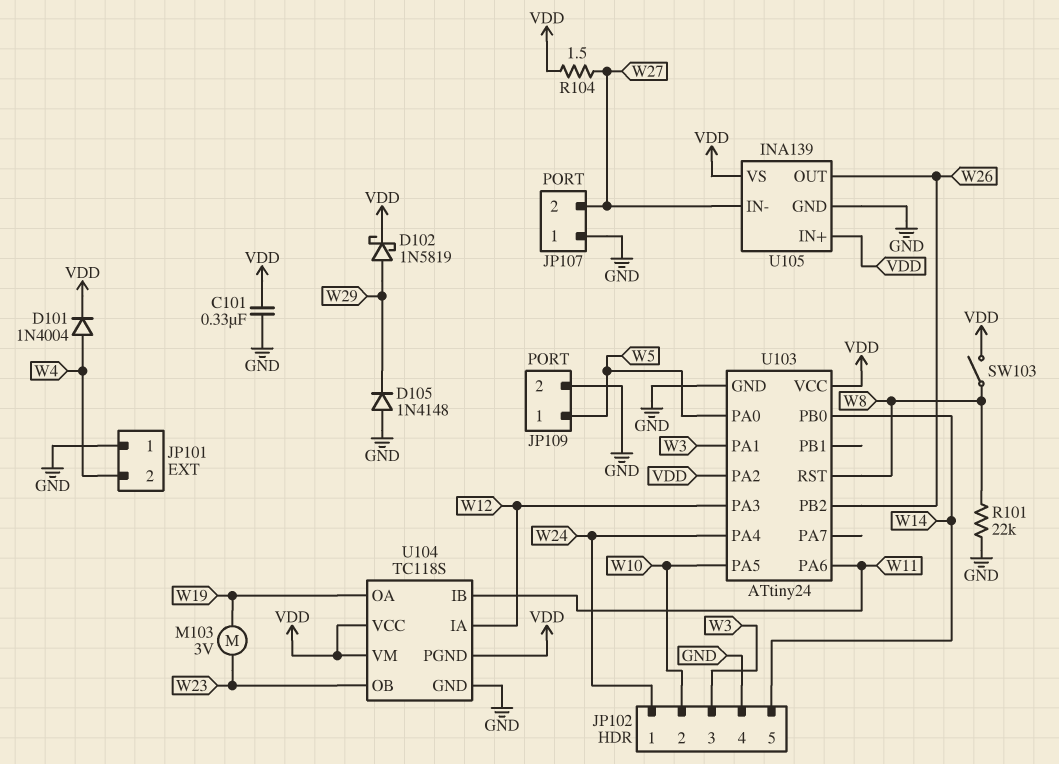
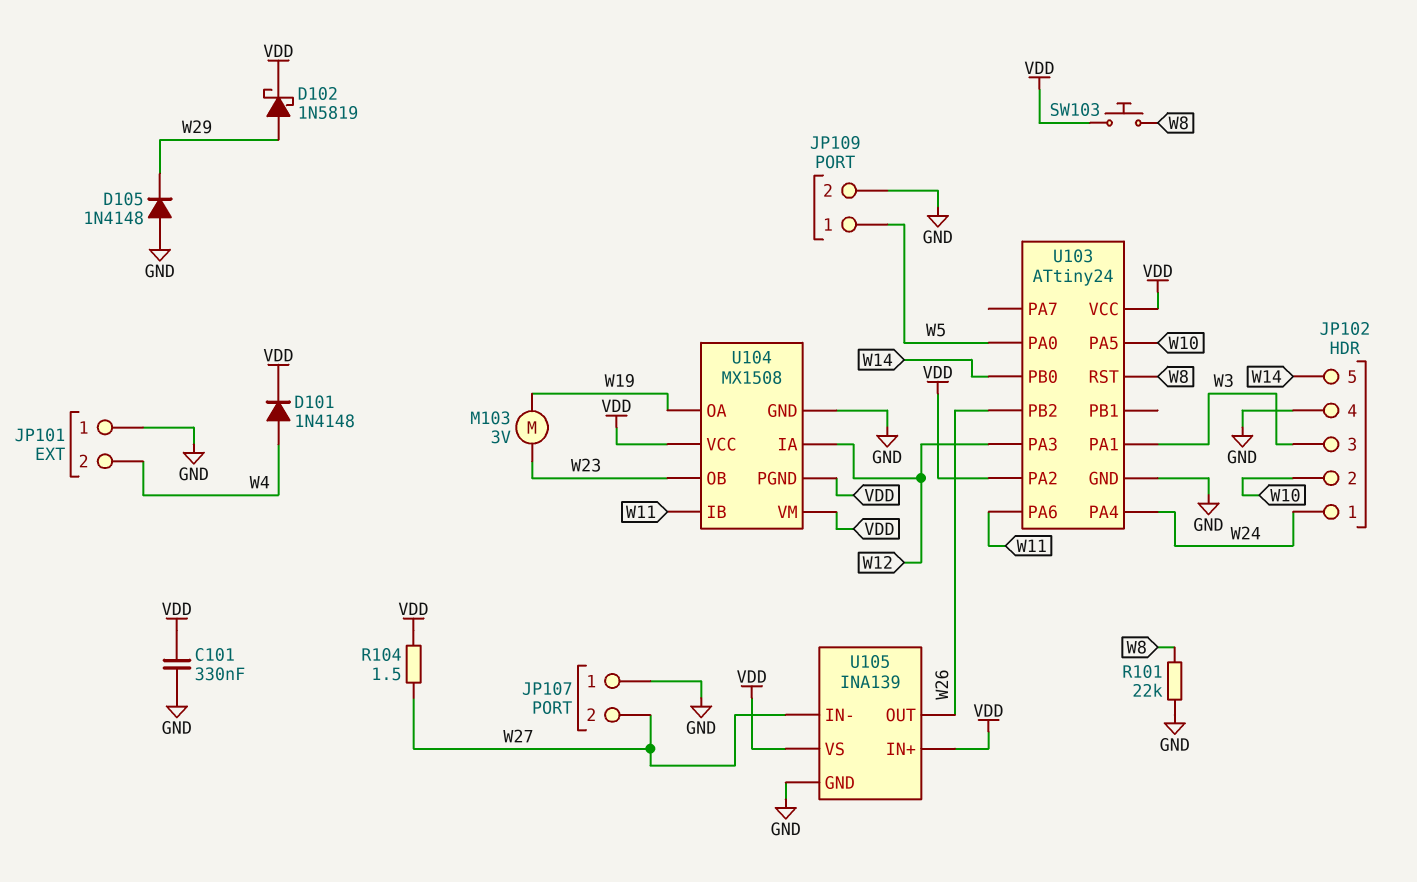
D101: diode 1N4004 (A W4, K VDD) -> diode 1N4148 (A W4, K VDD)
SW103: switch (VDD, W8) -> button (VDD, W8)
U104: TC118S -> MX1508

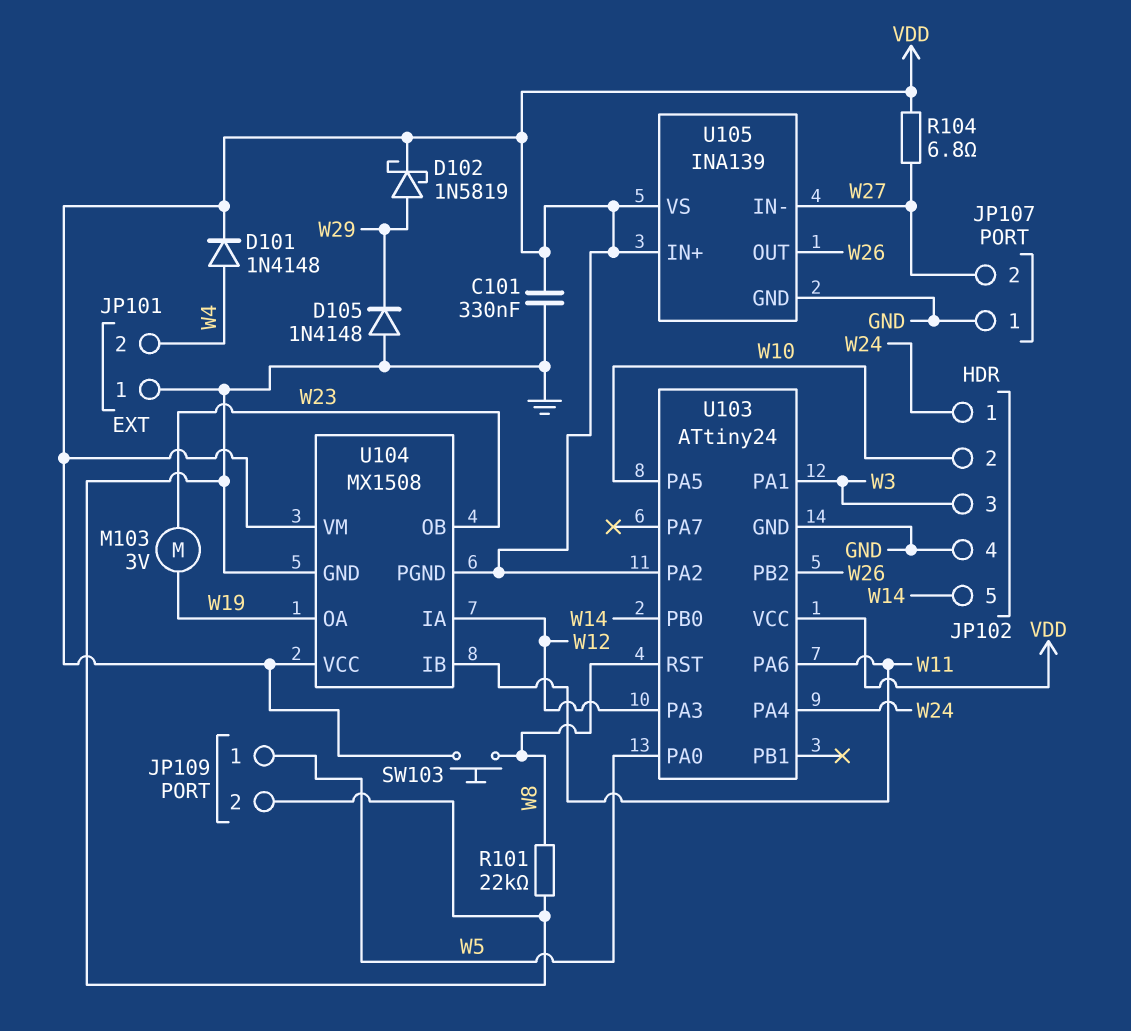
R104: 1.5 (VDD, W27) -> 6.8 (VDD, W27)

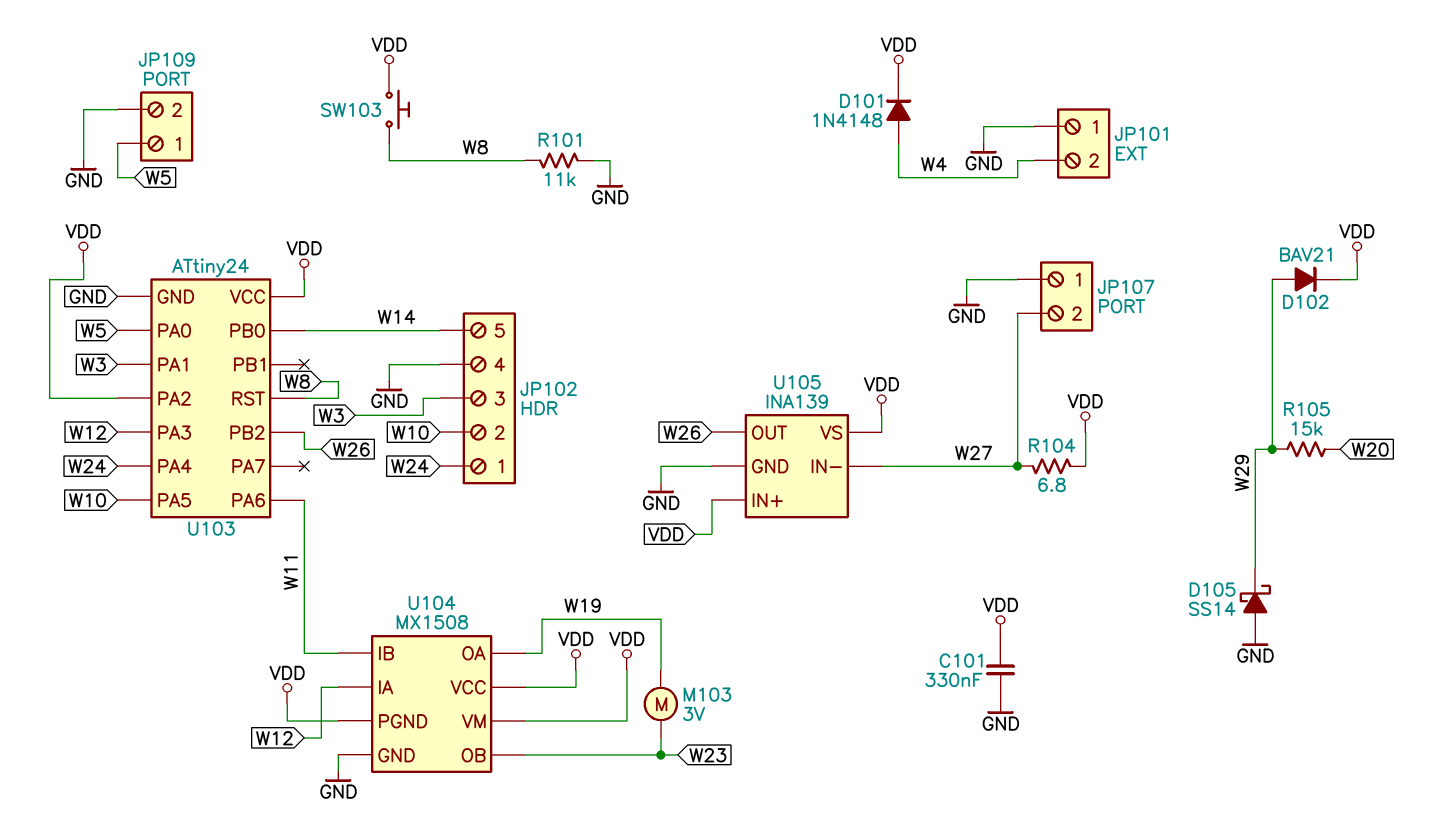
D102: schottky 1N5819 (A W29, K VDD) -> diode BAV21 (A W29, K VDD)
D105: diode 1N4148 (A GND, K W29) -> schottky SS14 (A GND, K W29)
R101: 22k (GND, W8) -> 11k (GND, W8)
R105: none -> 15k (W20, W29)

